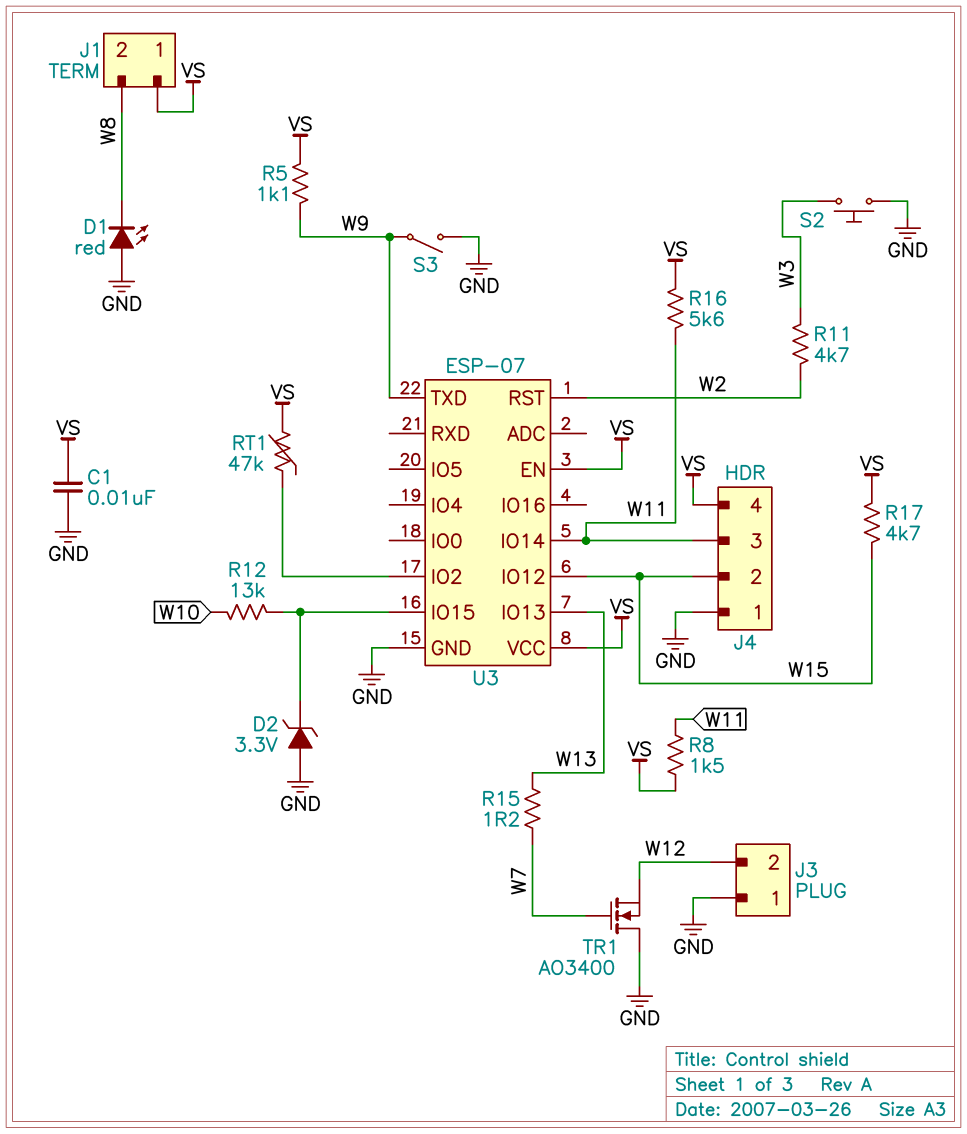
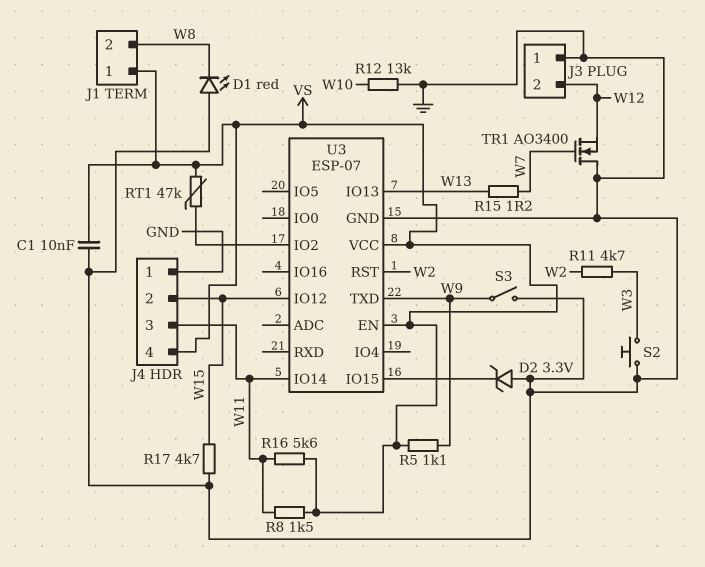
R12: 13k (U3/IO15, W10) -> 13k (GND, W10)
R17: 4.7k (VS, W15) -> 4.7k (GND, W15)

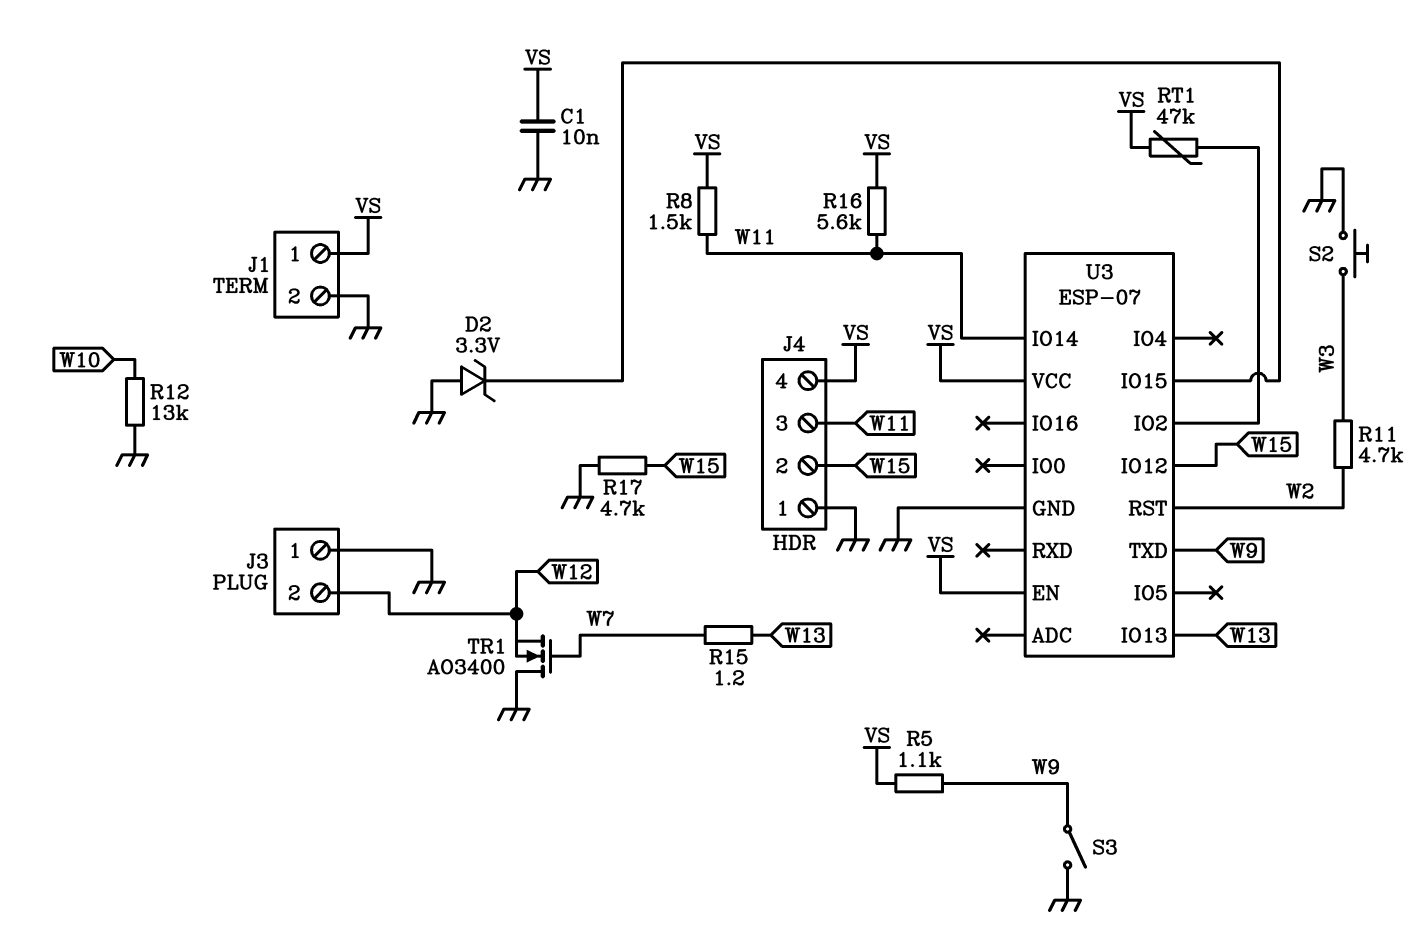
D1: LED red (A GND, K W8) -> none
J1 pin 2: W8 -> GND

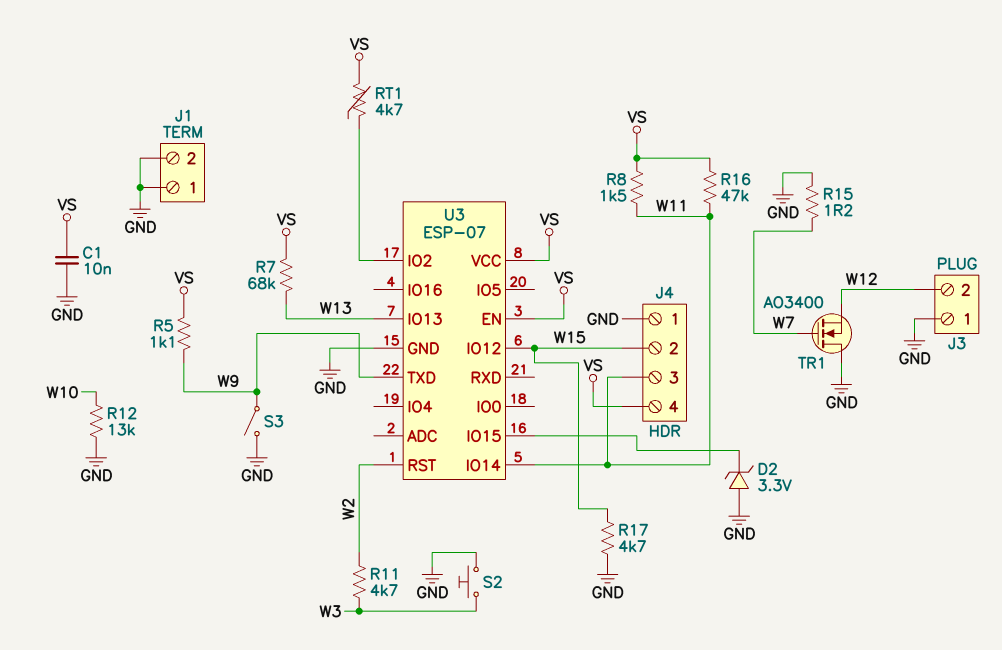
J1 pin 1: VS -> GND
R7: none -> 68k (VS, W13)
R15: 1.2 (W7, W13) -> 1.2 (GND, W7)
R16: 5.6k (VS, W11) -> 47k (VS, W11)
RT1: 47k (U3/IO2, VS) -> 4.7k (U3/IO2, VS)

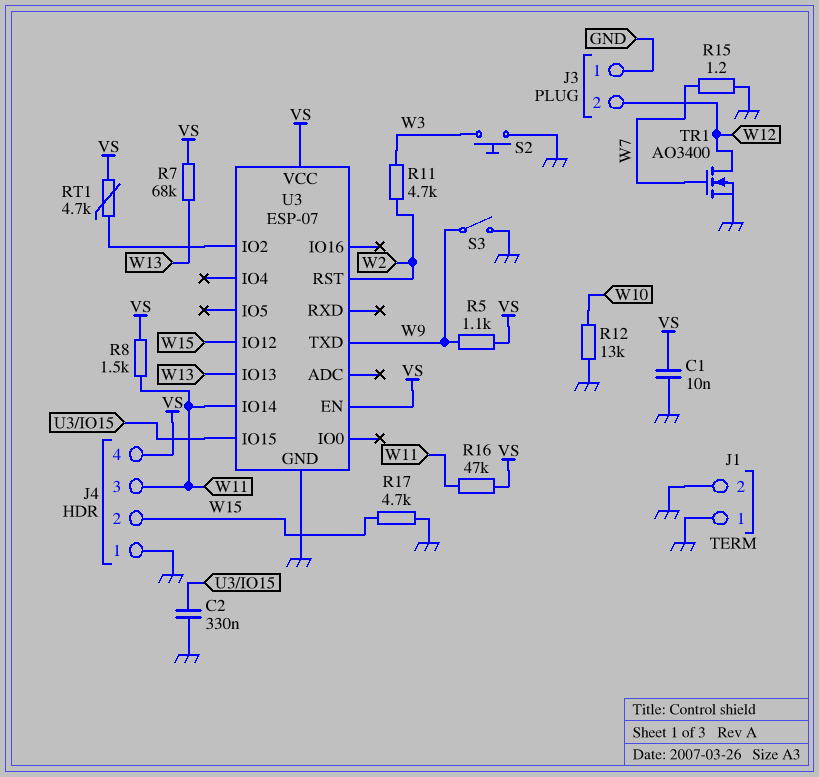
C2: none -> 330nF (GND, U3/IO15)
D2: zener 3.3V (A GND, K U3/IO15) -> none
TR1: NMOS AO3400 (G W7, D GND, S W12) -> NMOS AO3400 (G W7, D W12, S GND)

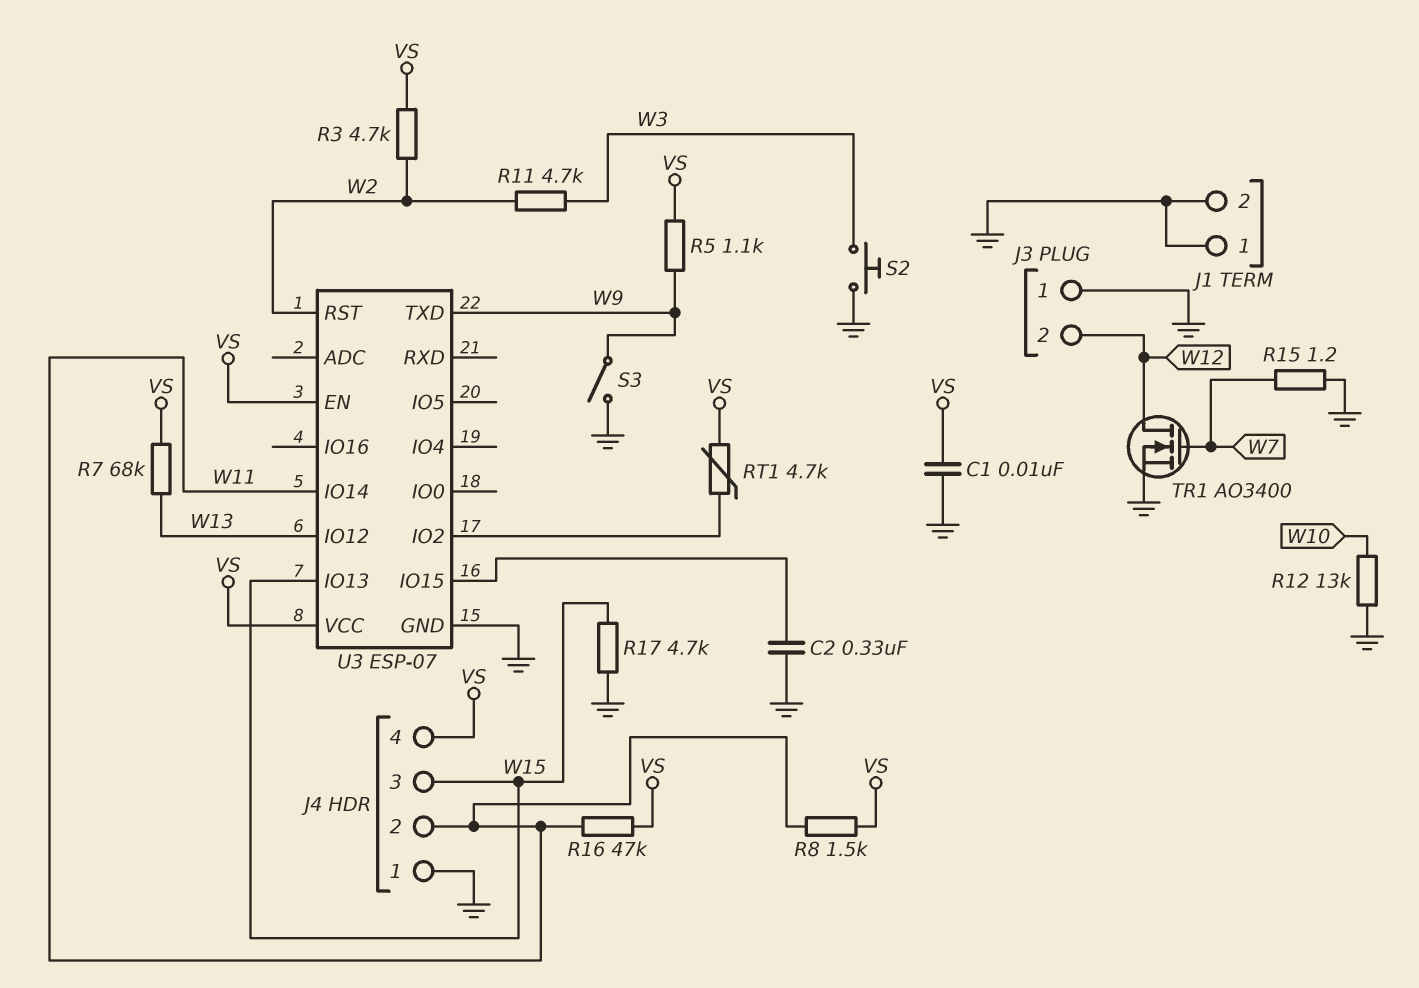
J4 pin 2: W15 -> W11
J4 pin 3: W11 -> W15
R3: none -> 4.7k (VS, W2)
U3 pin IO12: W15 -> W13
U3 pin IO13: W13 -> W15

